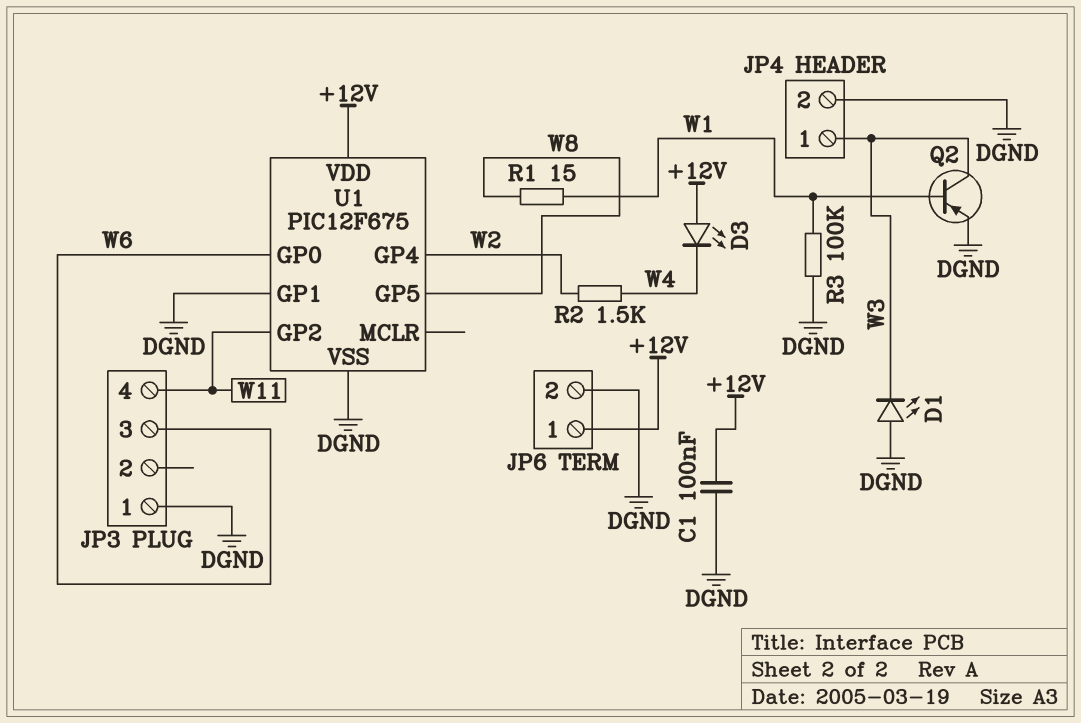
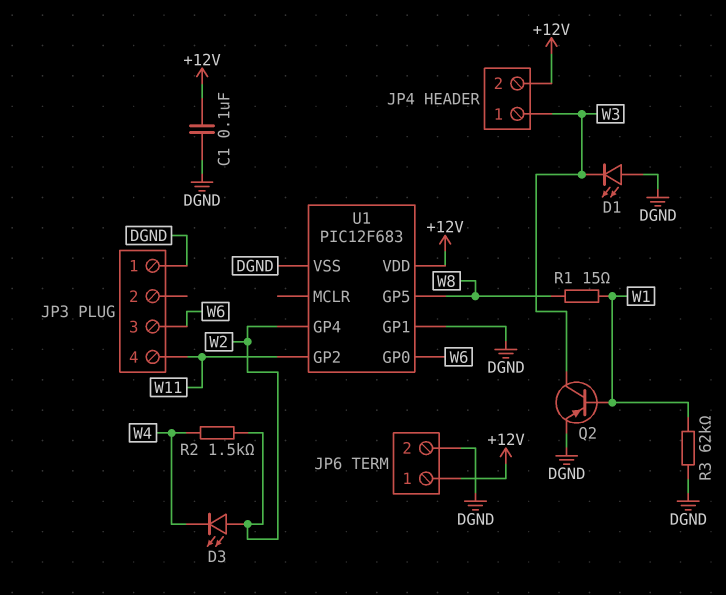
D3: LED (A +12V, K W4) -> LED (A W2, K W4)
JP4 pin 2: DGND -> +12V
R3: 100k (DGND, W1) -> 62k (DGND, W1)
U1: PIC12F675 -> PIC12F683

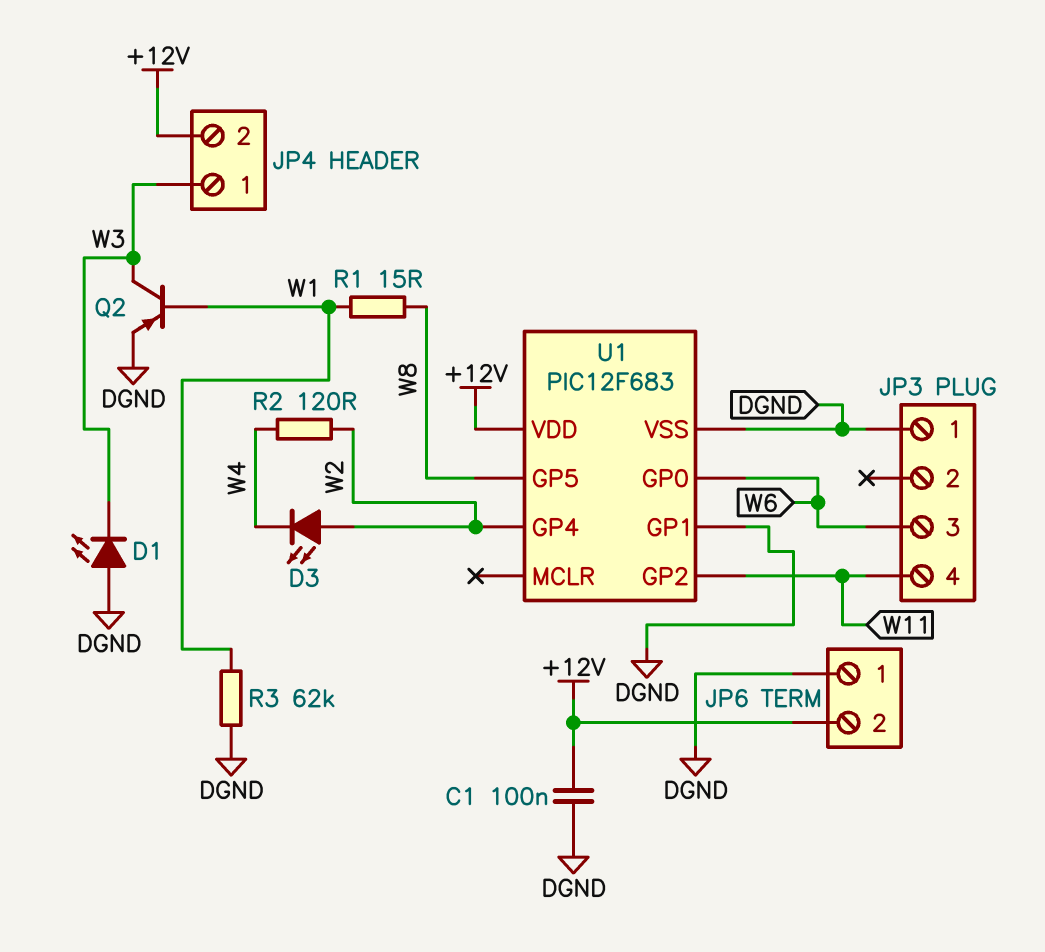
JP6 pin 1: +12V -> DGND
JP6 pin 2: DGND -> +12V
R2: 1.5k (W2, W4) -> 120 (W2, W4)

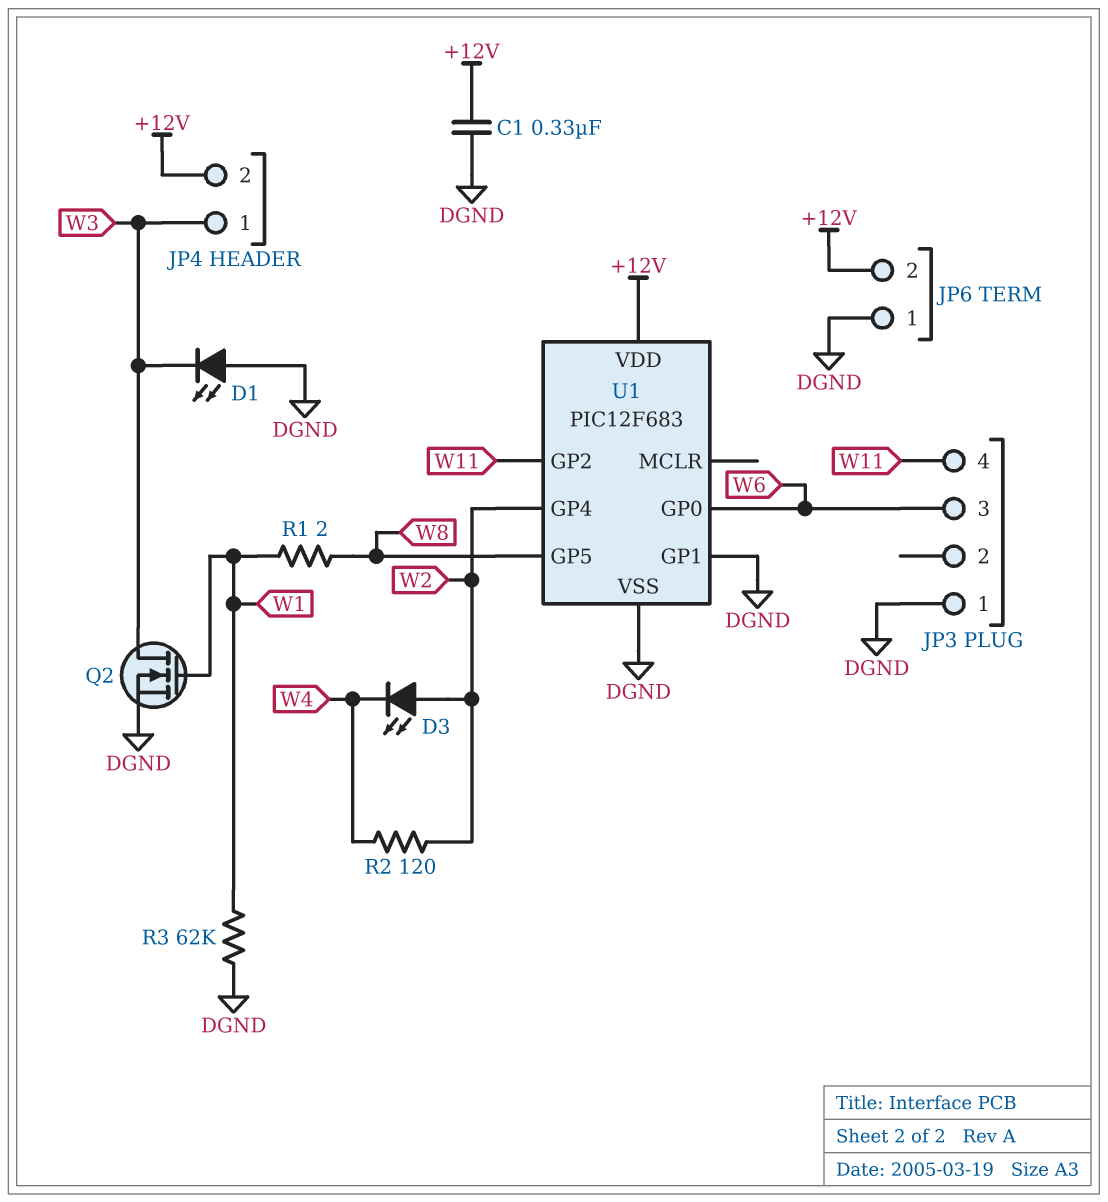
C1: 100nF (+12V, DGND) -> 330nF (+12V, DGND)
Q2: PNP (B W1, C W3, E DGND) -> NMOS (G W1, D W3, S DGND)
R1: 15 (W1, W8) -> 2 (W1, W8)

